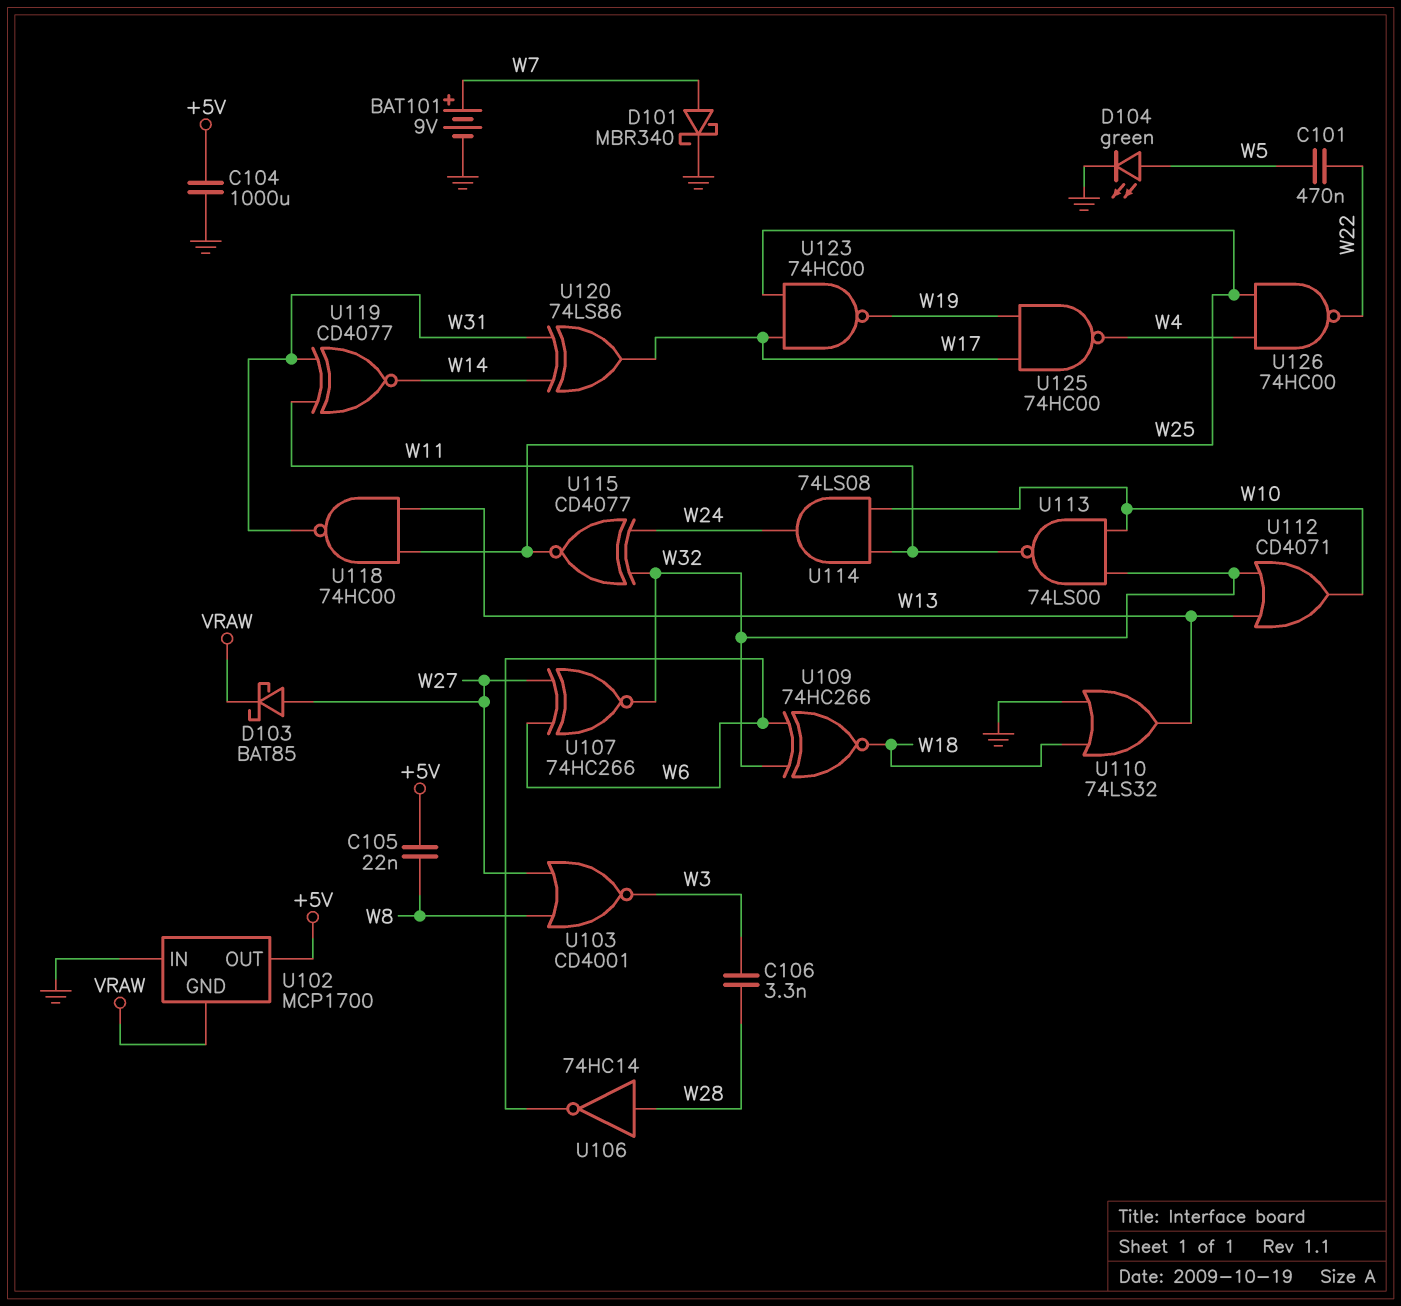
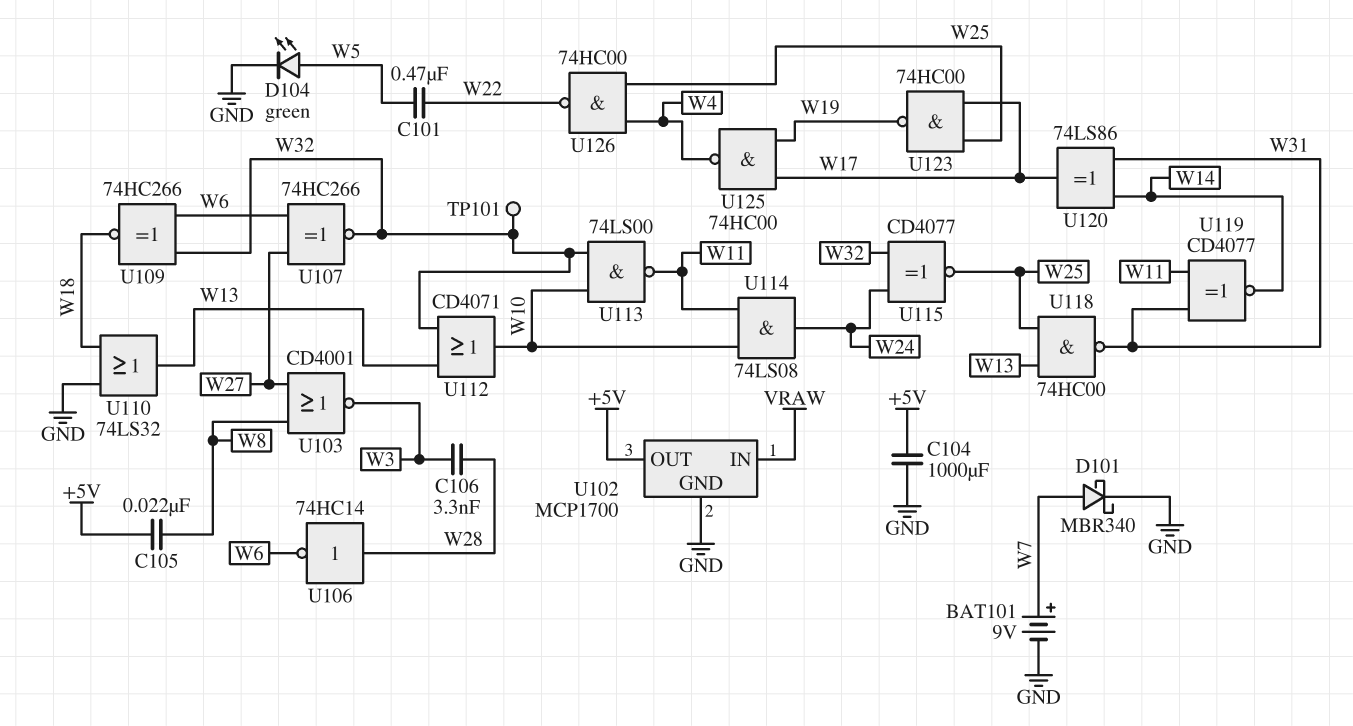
D103: schottky BAT85 (A W27, K VRAW) -> none
TP101: none -> test point (W32)
U102 pin GND: VRAW -> GND
U102 pin IN: GND -> VRAW

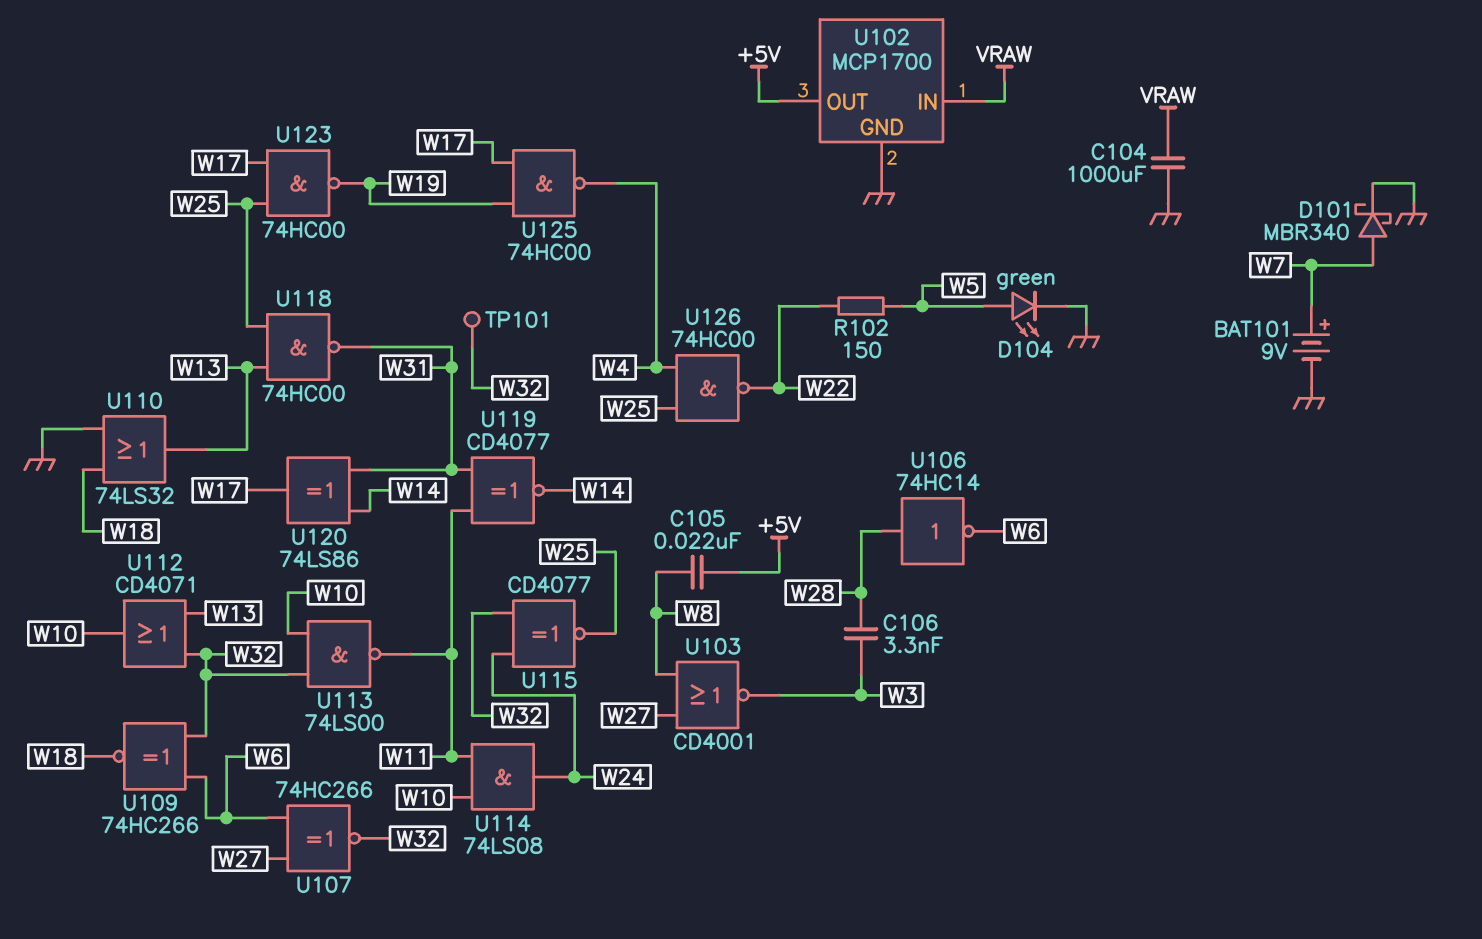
C101: 470nF (W5, W22) -> none
C104: 1000uF (+5V, GND) -> 1000uF (GND, VRAW)
R102: none -> 150 (W5, W22)

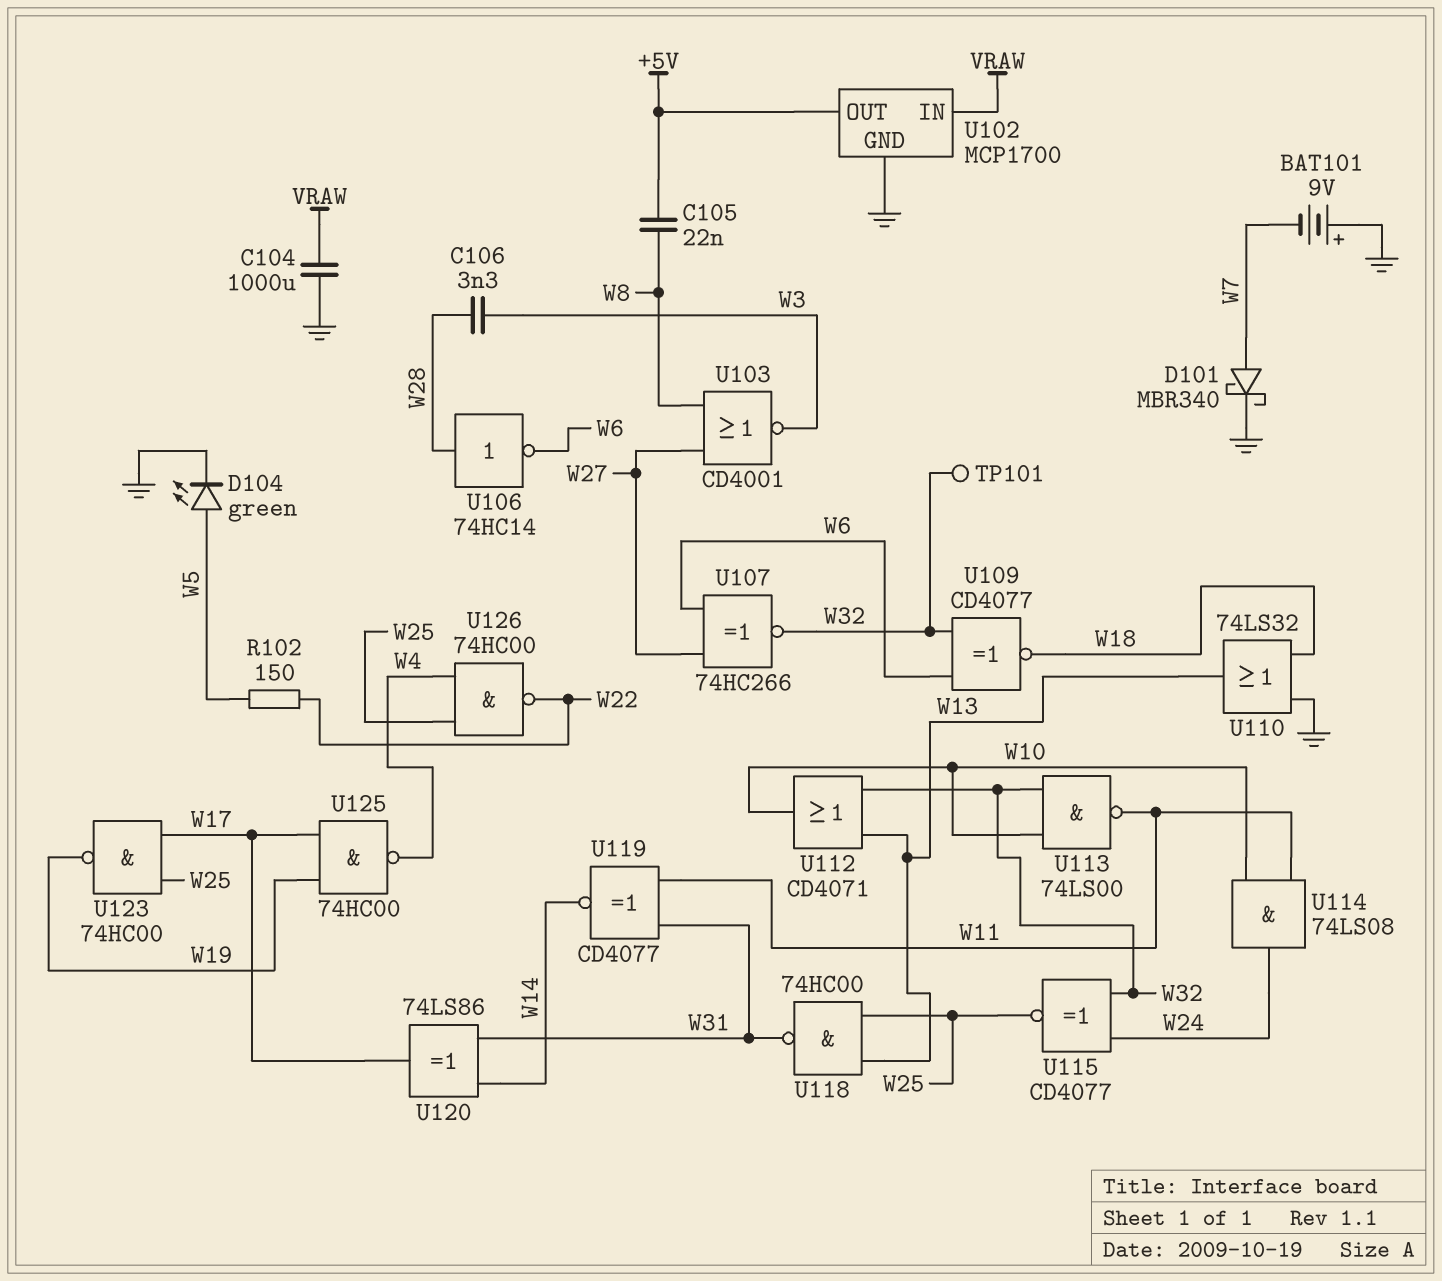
BAT101: 9V (plus W7, minus GND) -> 9V (plus GND, minus W7)
U109: XNOR 74HC266 (in W6, in W32, out W18) -> XNOR CD4077 (in W6, in W32, out W18)

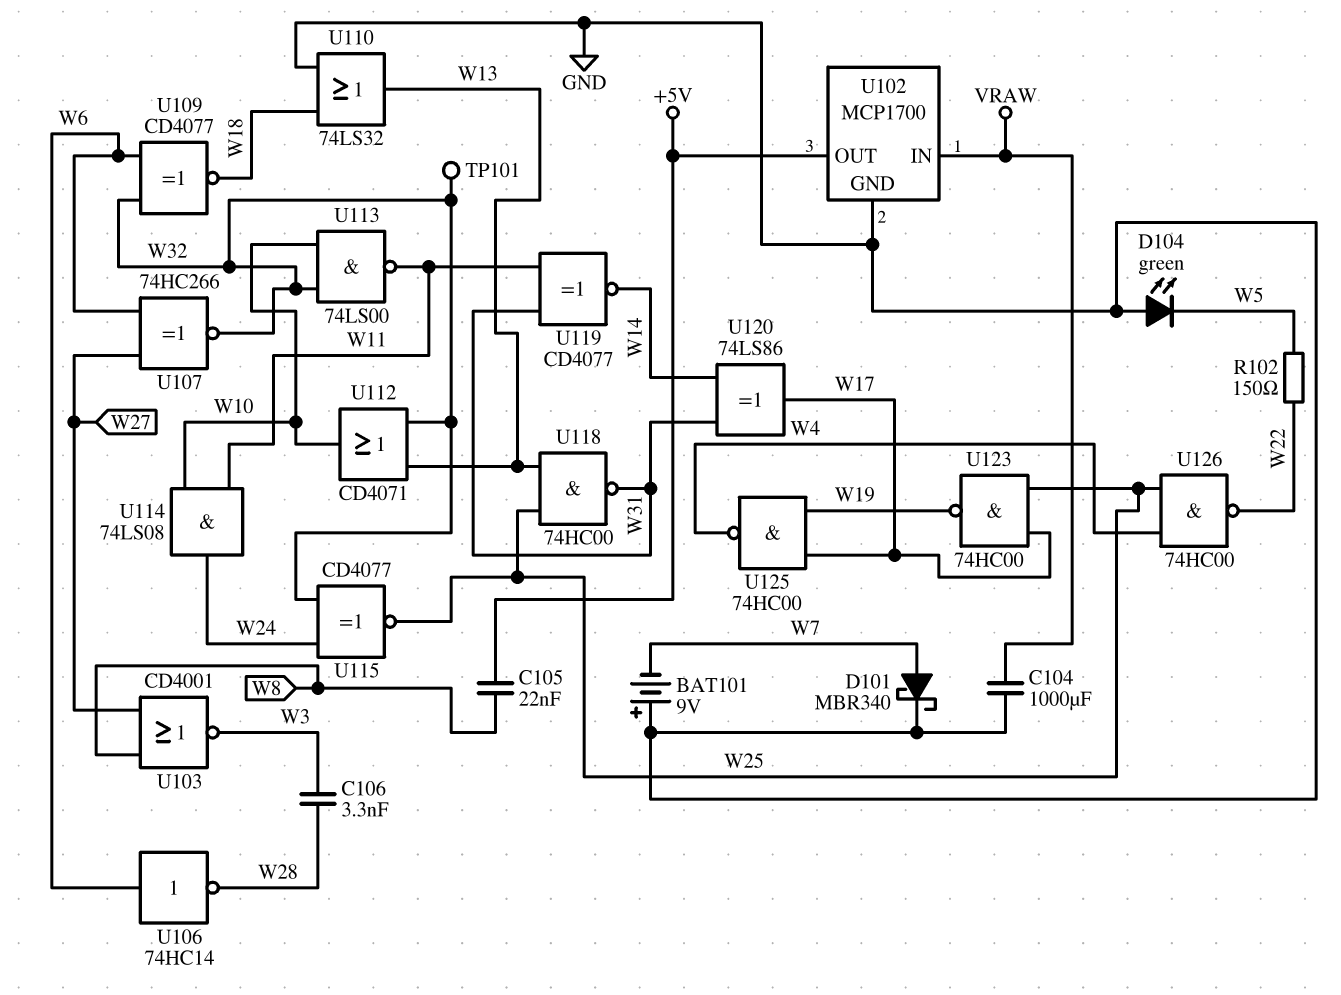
D104: LED green (A W5, K GND) -> LED green (A GND, K W5)
U106: NOT 74HC14 (in W28, out W6) -> NOT 74HC14 (in W6, out W28)

